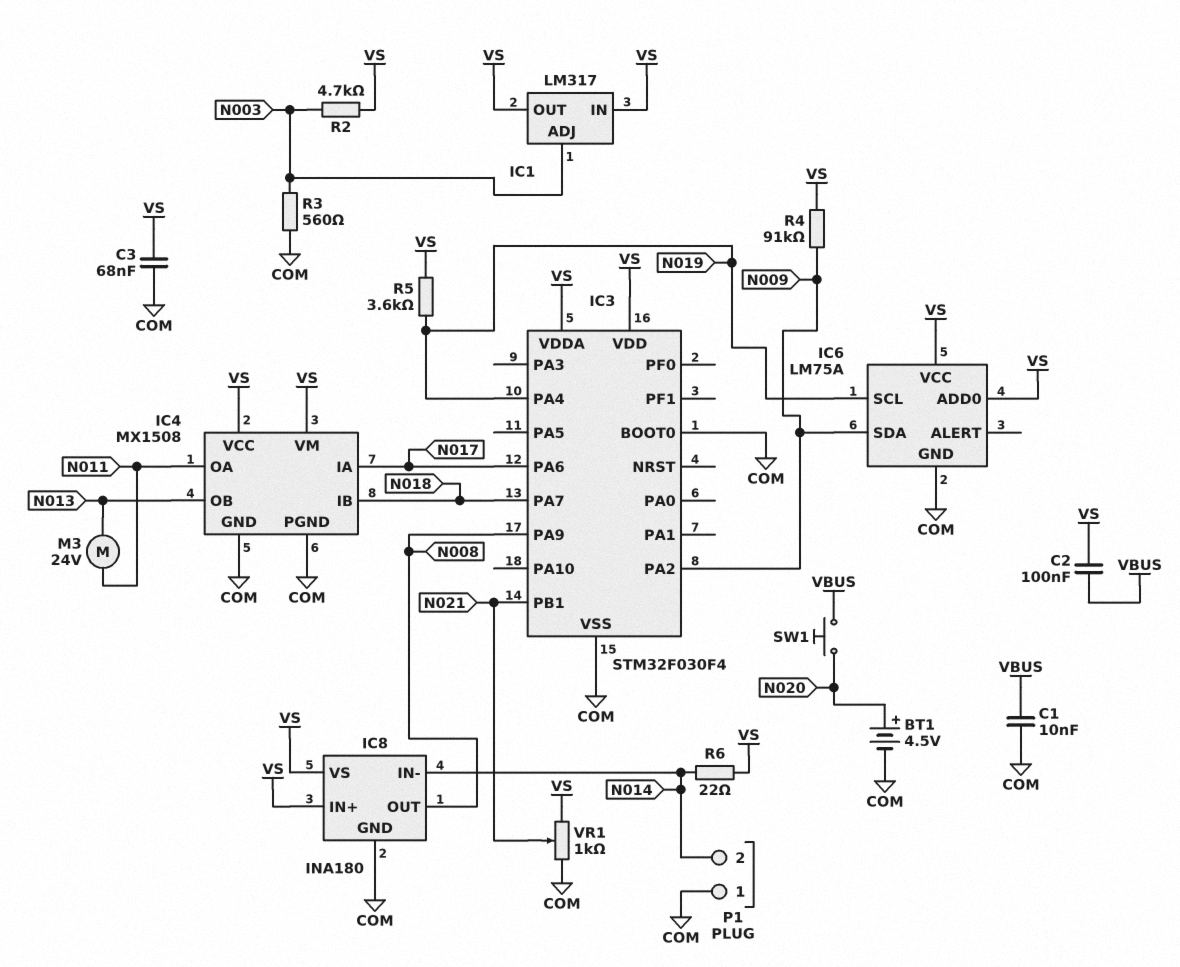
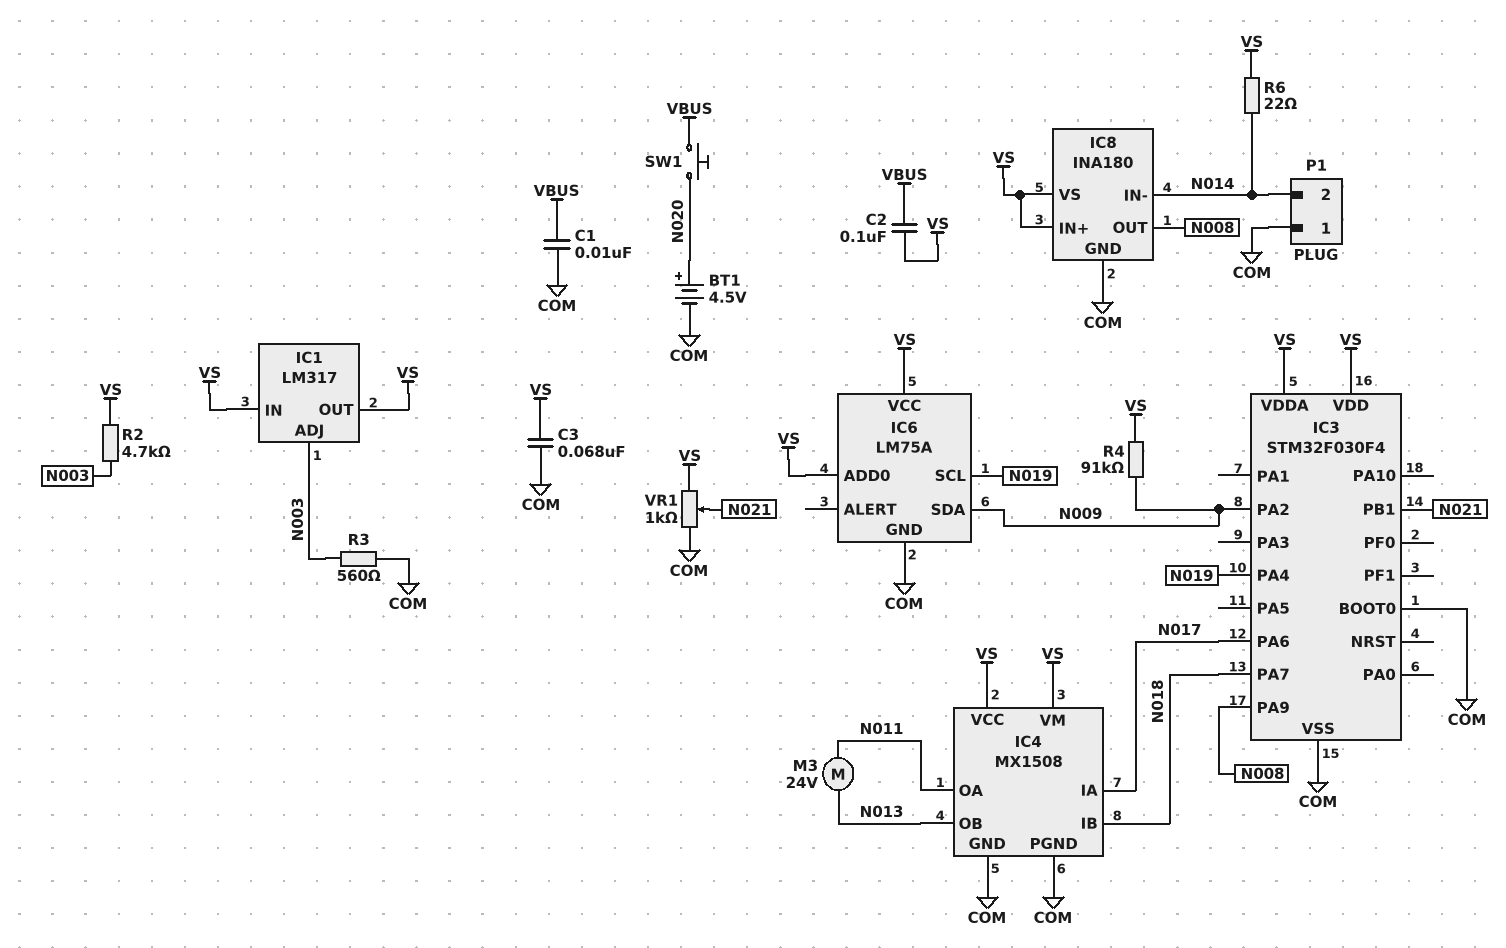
R5: 3.6k (N019, VS) -> none

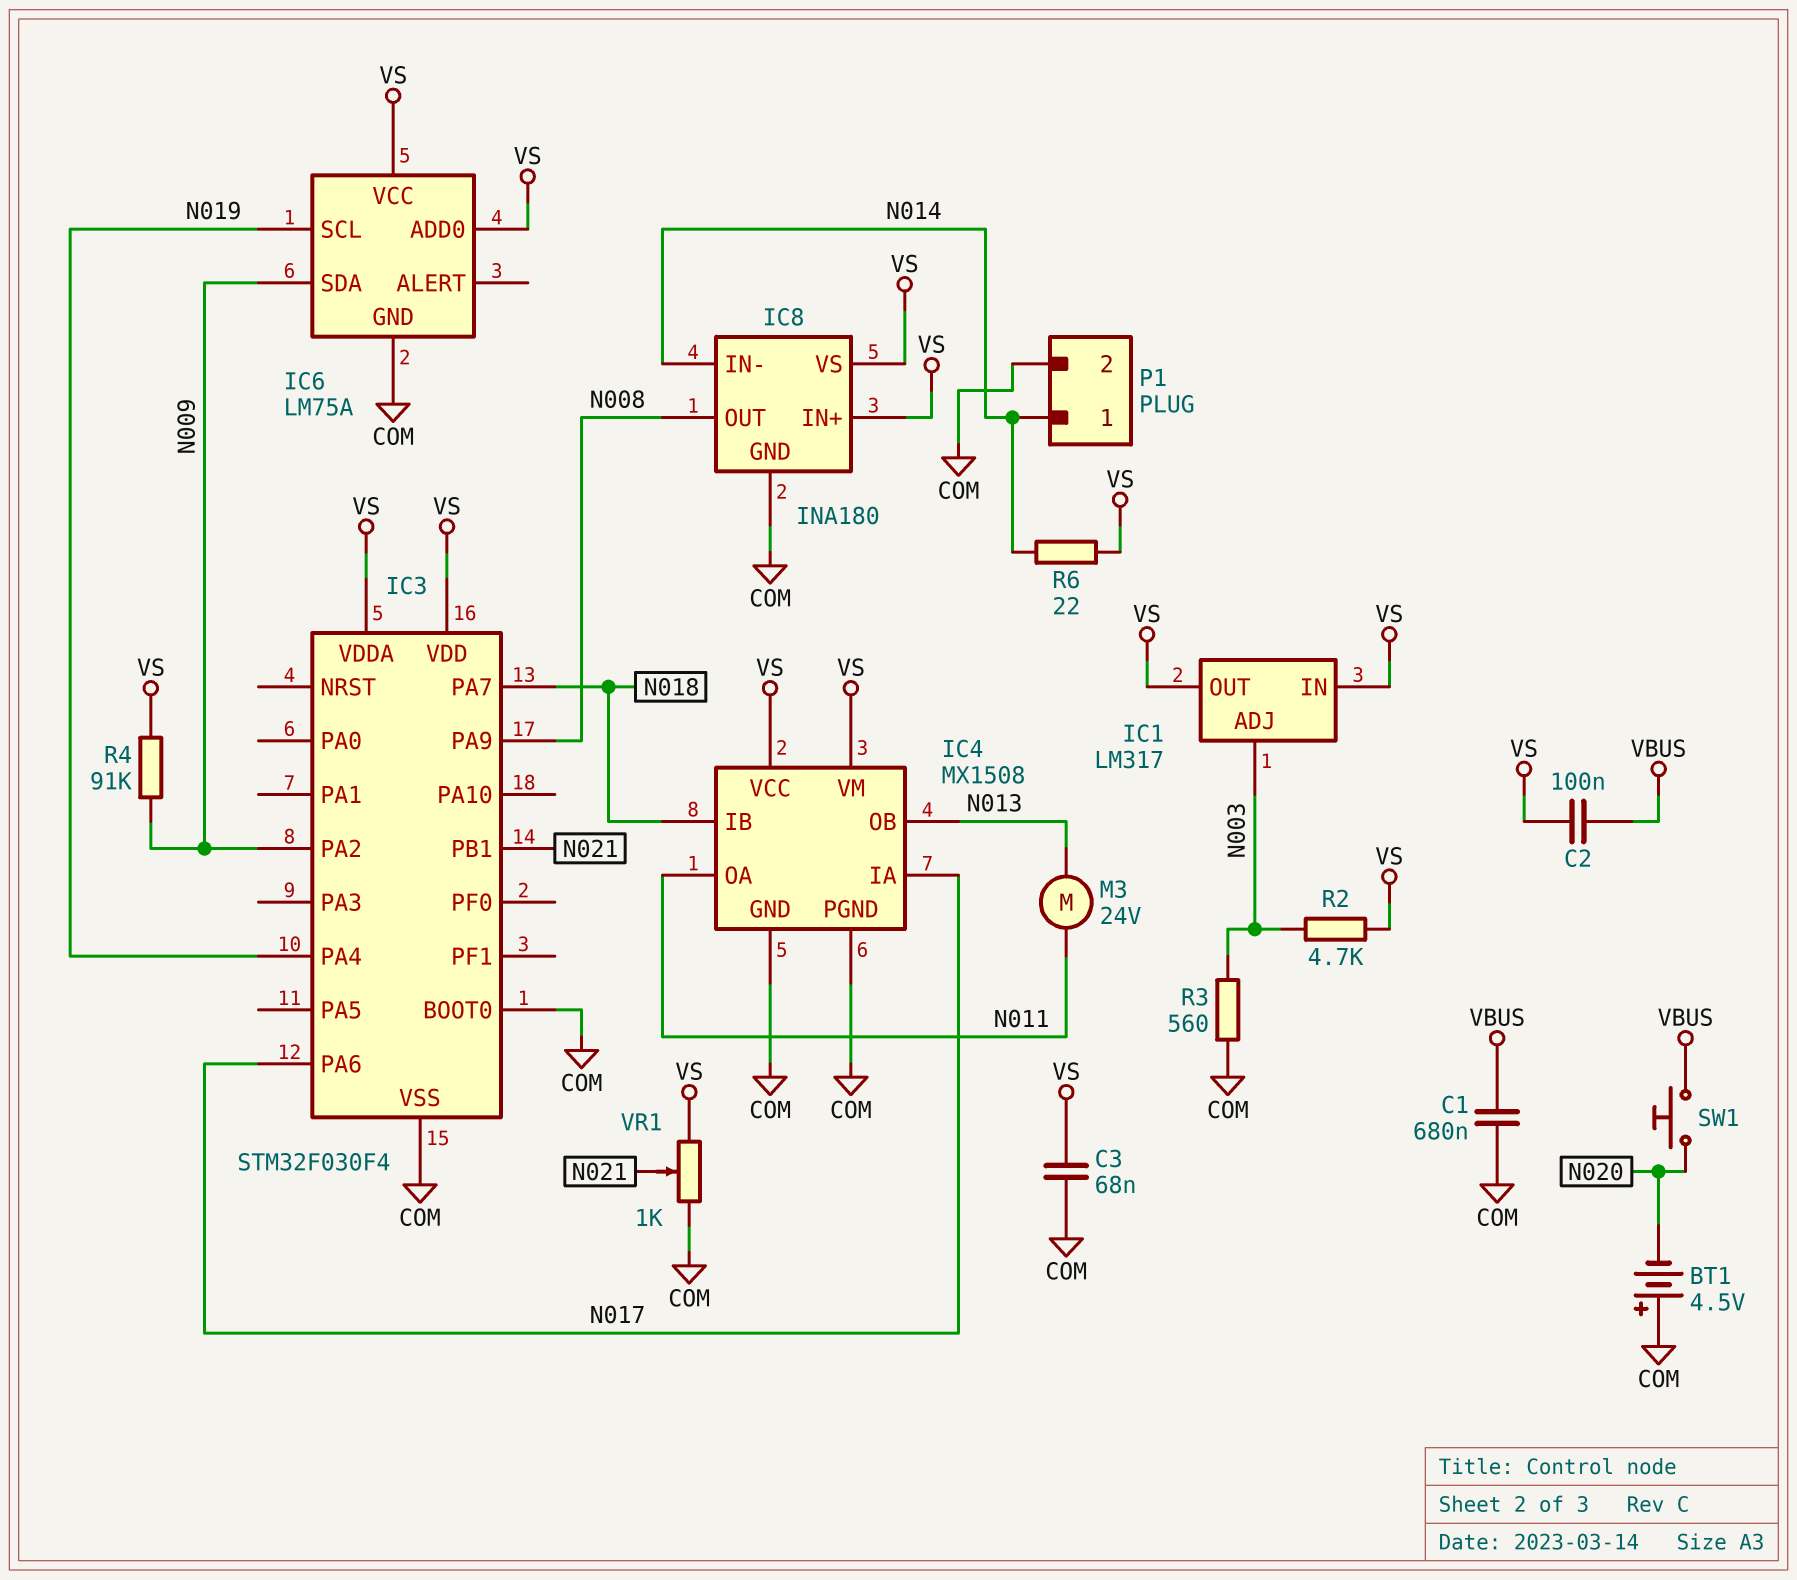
BT1: 4.5V (plus N020, minus COM) -> 4.5V (plus COM, minus N020)
C1: 10nF (COM, VBUS) -> 680nF (COM, VBUS)
P1 pin 1: COM -> N014
P1 pin 2: N014 -> COM

